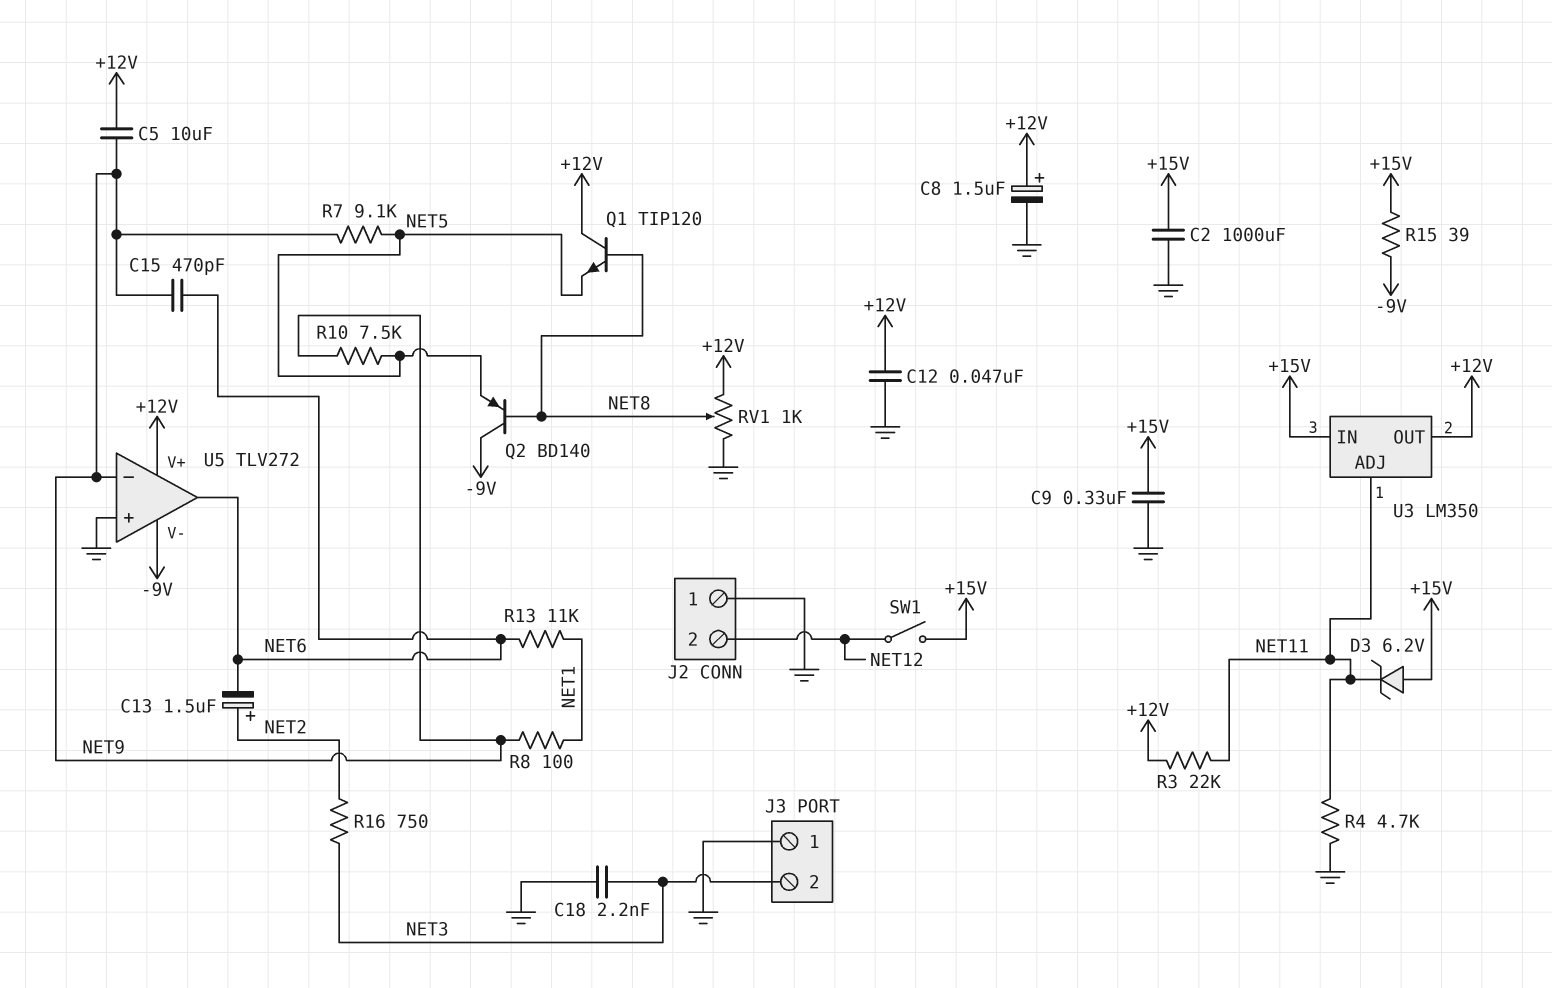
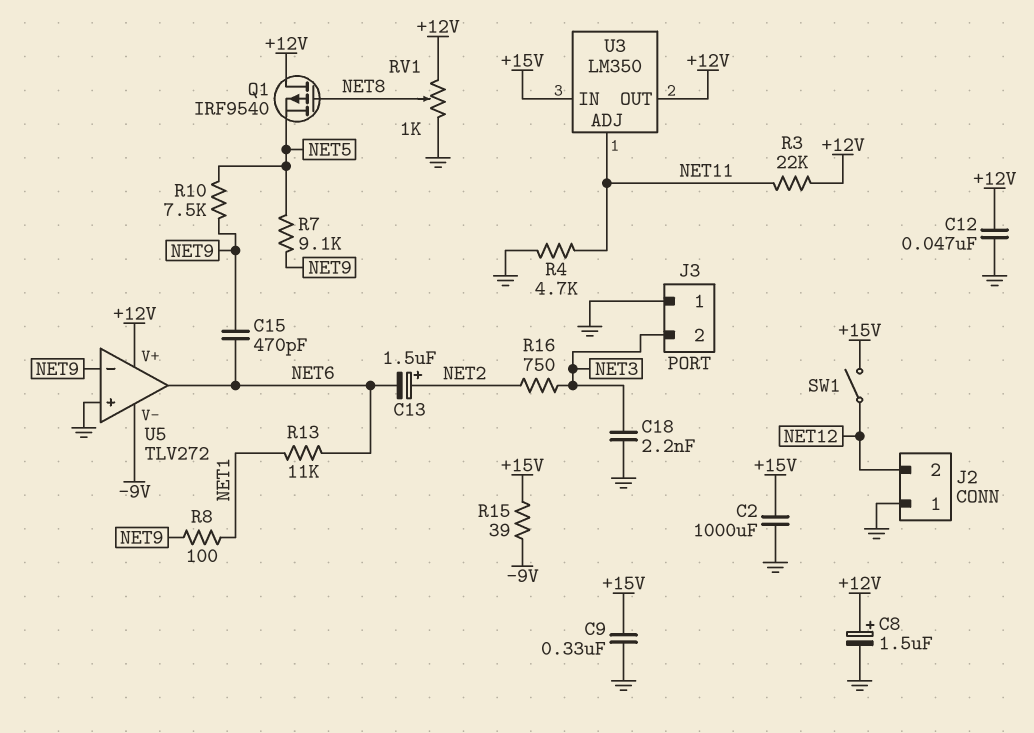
C5: 10uF (+12V, NET9) -> none
D3: zener 6.2V (A +15V, K NET11) -> none
Q1: NPN TIP120 (B NET8, C +12V, E NET5) -> PMOS IRF9540 (G NET8, D +12V, S NET5)
Q2: PNP BD140 (B NET8, C -9V, E NET5) -> none

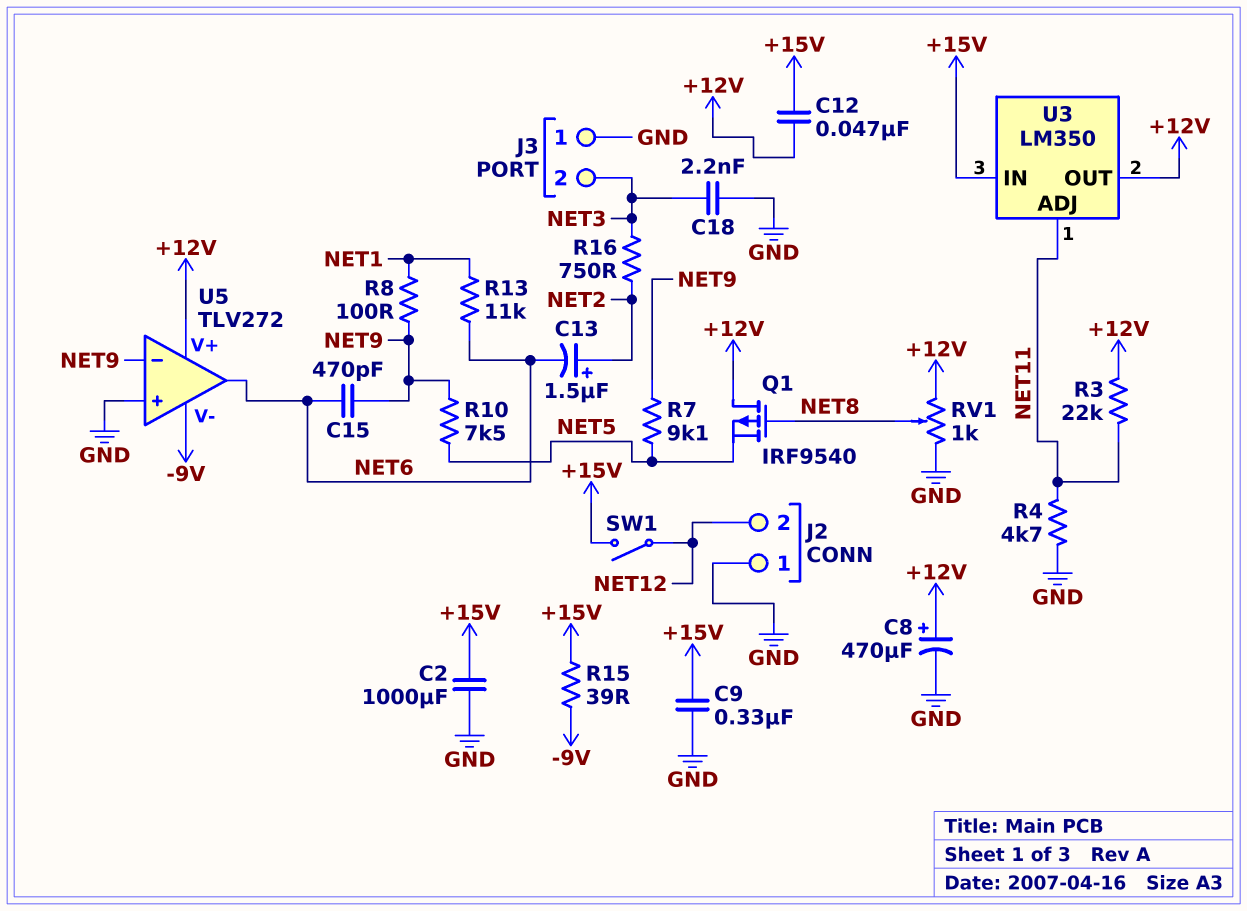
C8: 1.5uF (plus +12V, minus GND) -> 470uF (plus +12V, minus GND)
C12: 47nF (+12V, GND) -> 47nF (+12V, +15V)

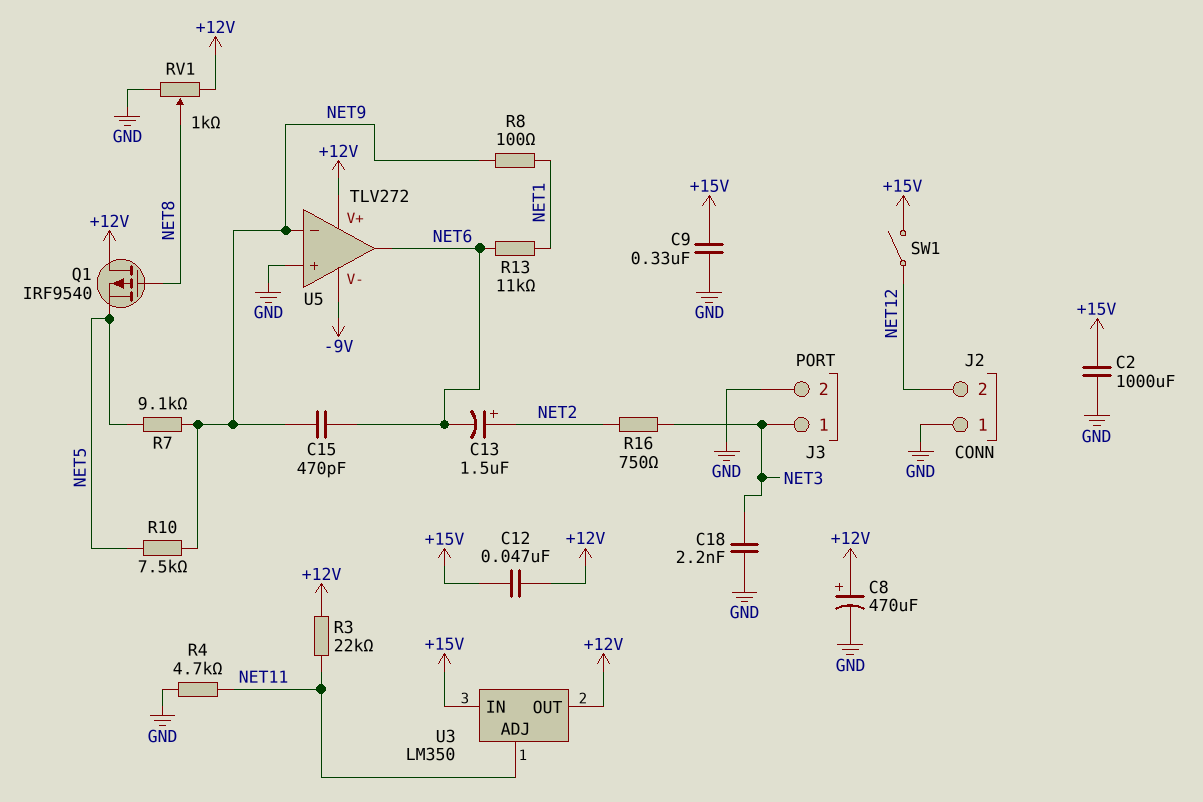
J3 pin 1: GND -> NET3
J3 pin 2: NET3 -> GND
R15: 39 (+15V, -9V) -> none

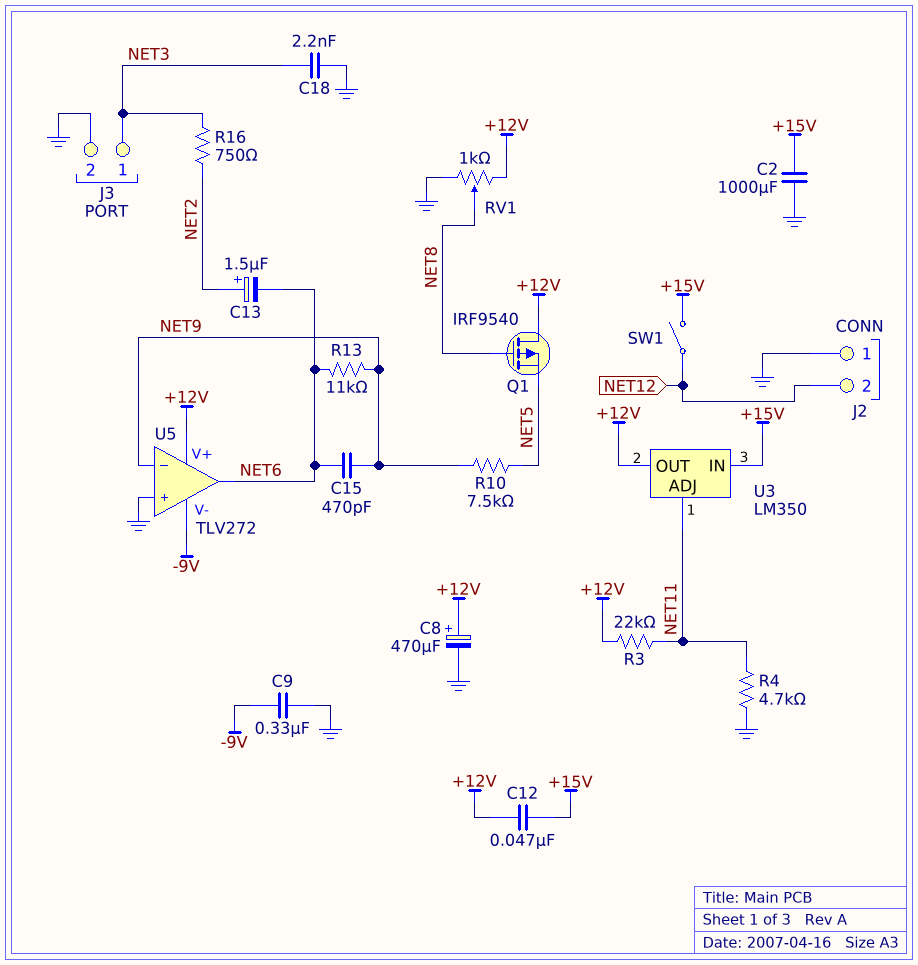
C9: 330nF (+15V, GND) -> 330nF (-9V, GND)
R7: 9.1k (NET5, NET9) -> none
R8: 100 (NET1, NET9) -> none
R13: 11k (NET1, NET6) -> 11k (NET6, NET9)

